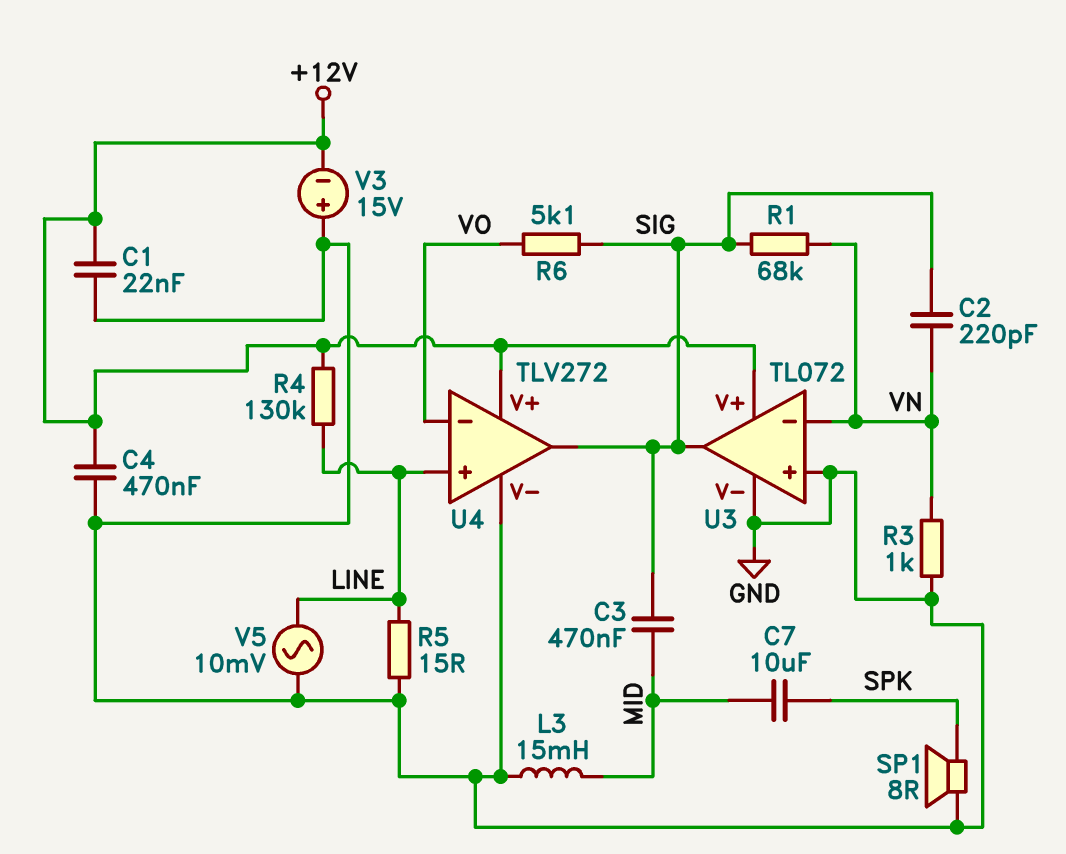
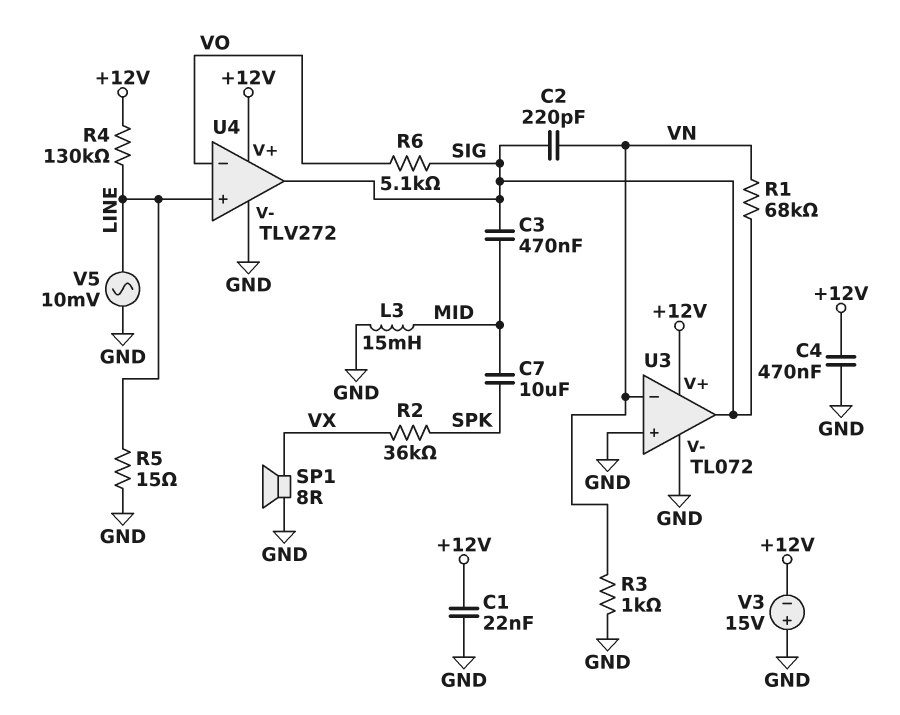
R2: none -> 36k (SPK, VX)
SP1: speaker 8R (GND, SPK) -> speaker 8R (GND, VX)

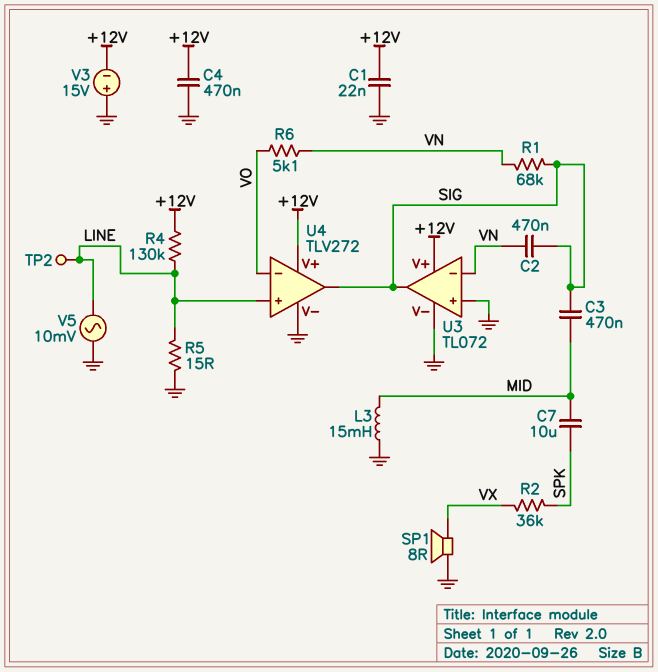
C2: 220pF (SIG, VN) -> 470nF (SIG, VN)
R3: 1k (GND, VN) -> none
R6: 5.1k (SIG, VO) -> 5.1k (VN, VO)
TP2: none -> test point (LINE)

